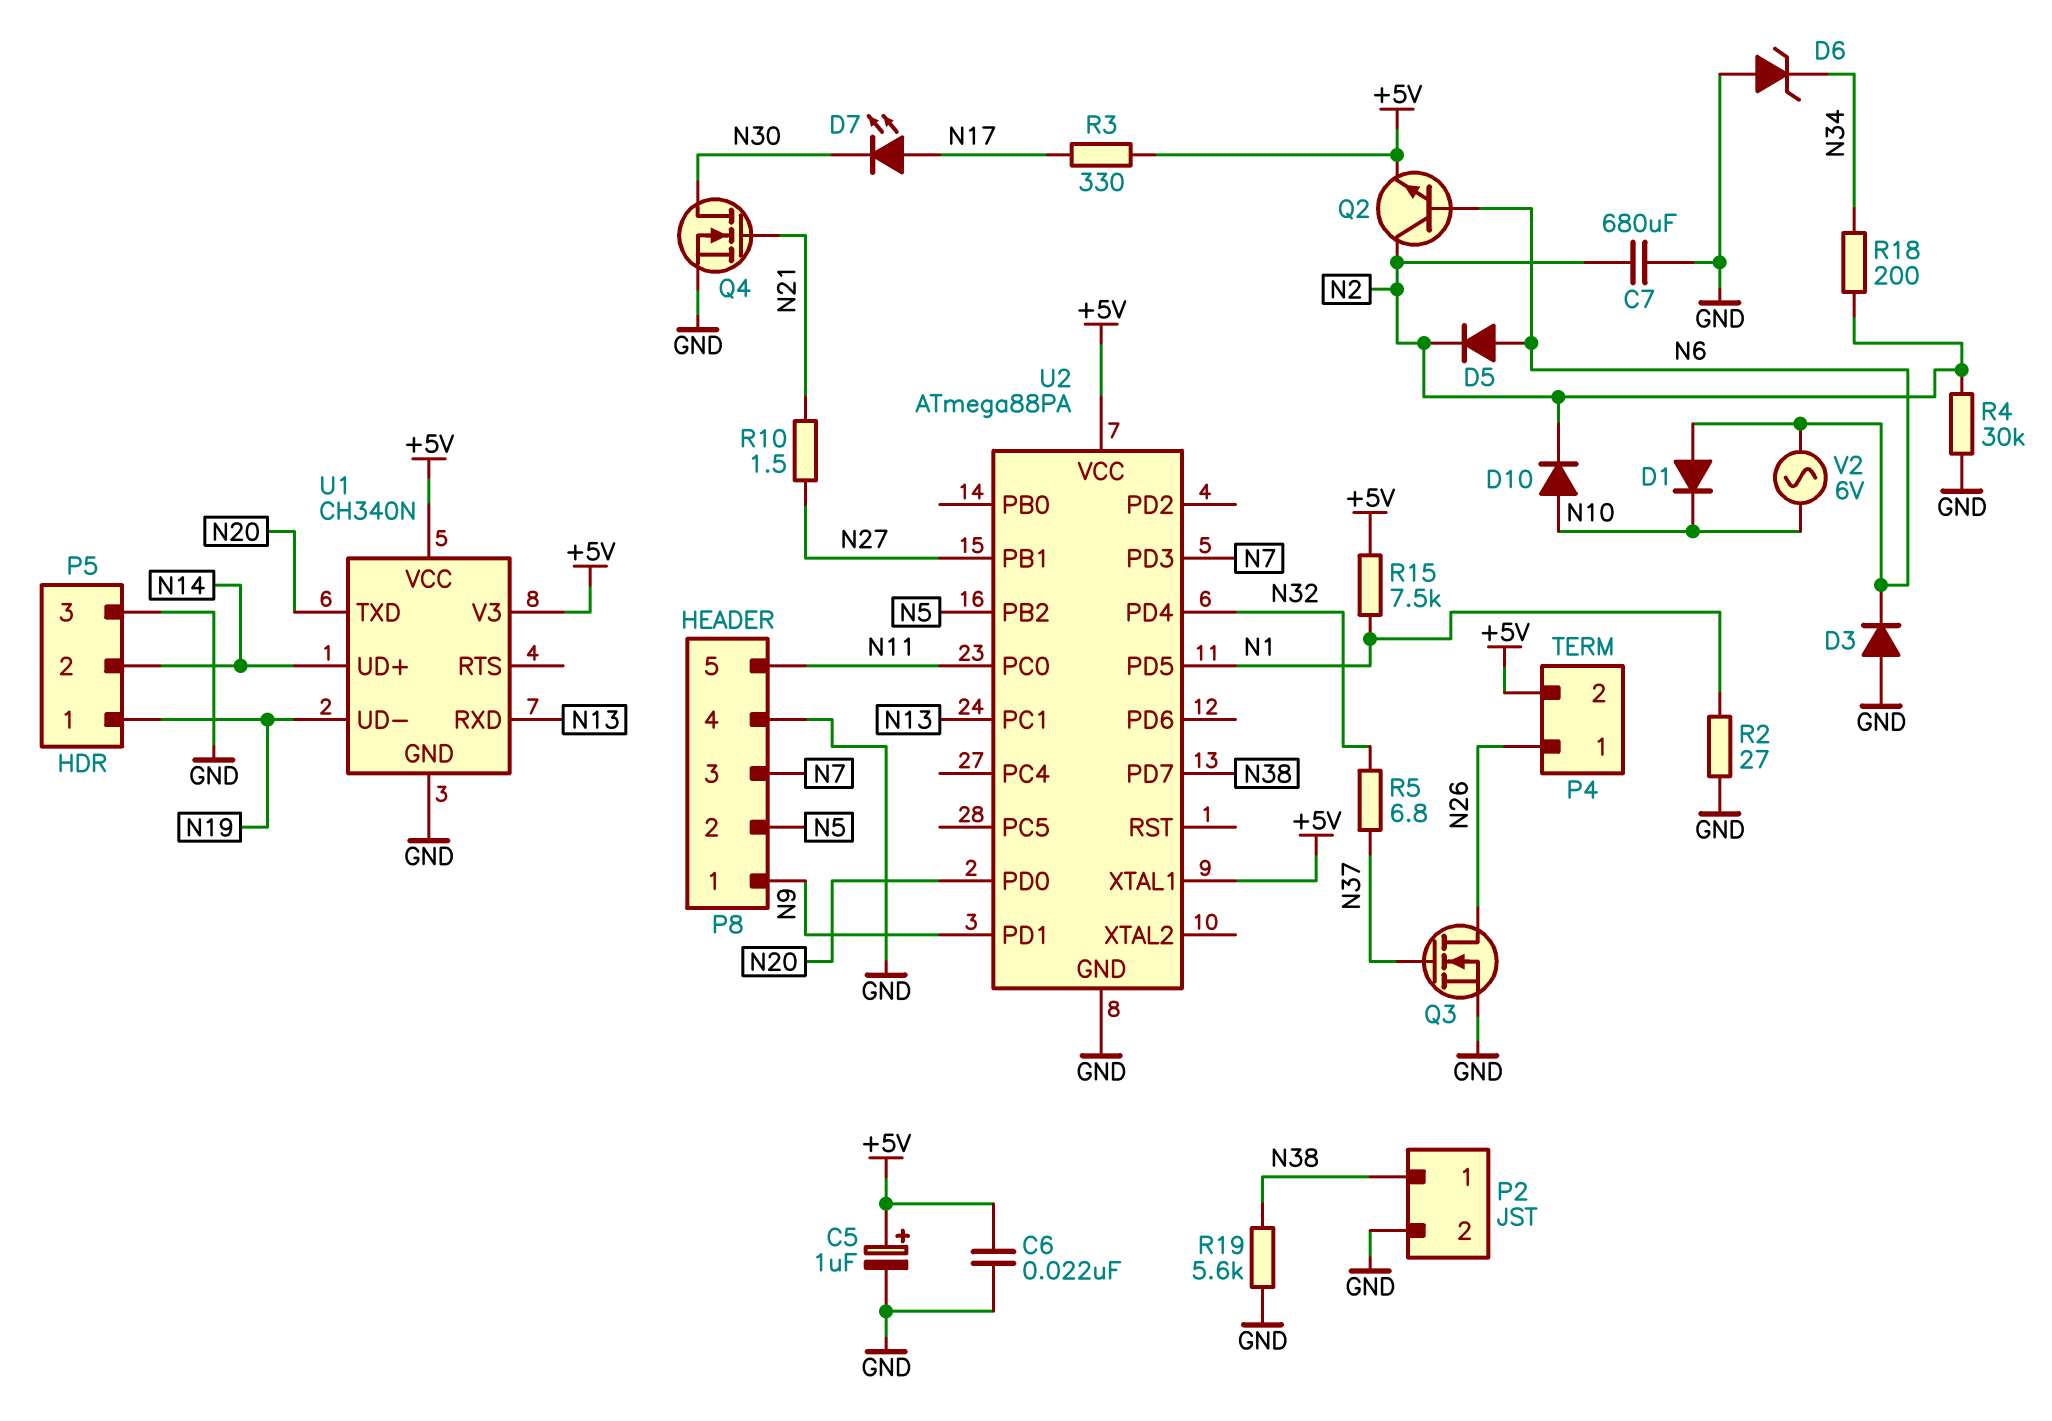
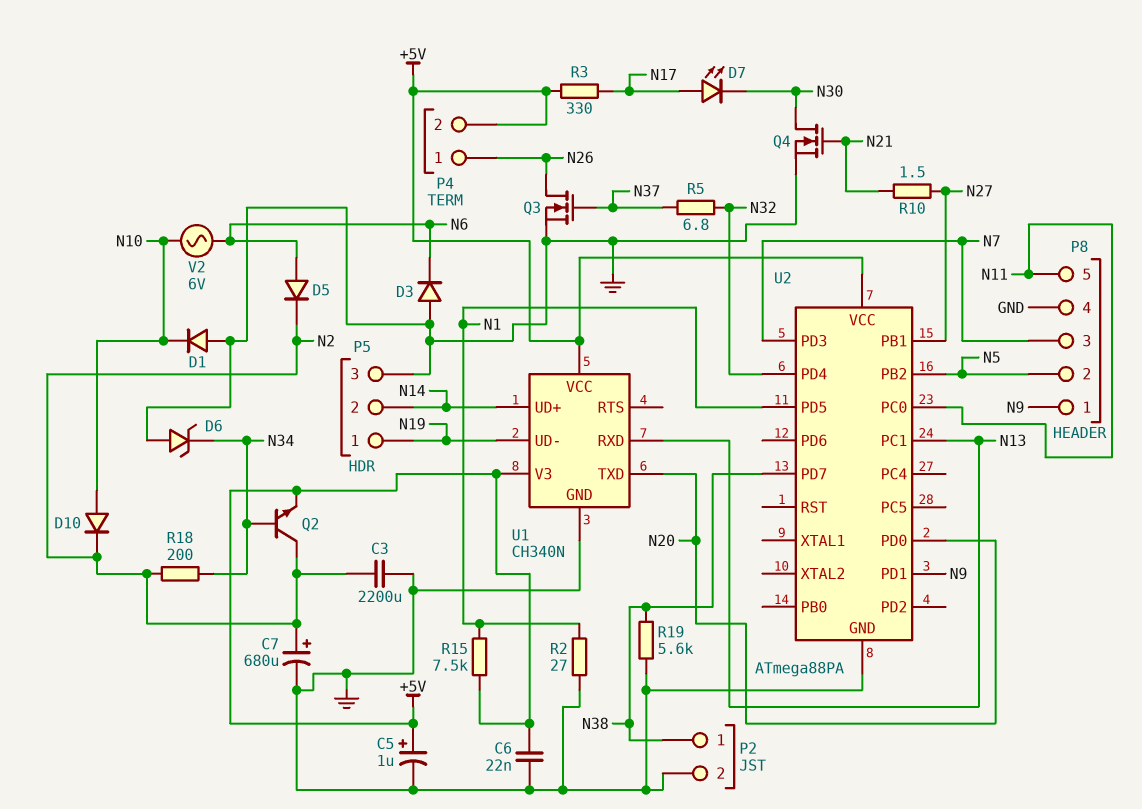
C3: none -> 2200uF (GND, N2)
C7: 680uF (GND, N2) -> 680uF (plus N2, minus GND)
D1: diode (A N6, K N10) -> diode (A GND, K N10)
Q2: NPN (B N6, C N2, E +5V) -> NPN (B N34, C N2, E +5V)
R4: 30k (GND, N2) -> none
U2 pin XTAL1: +5V -> none

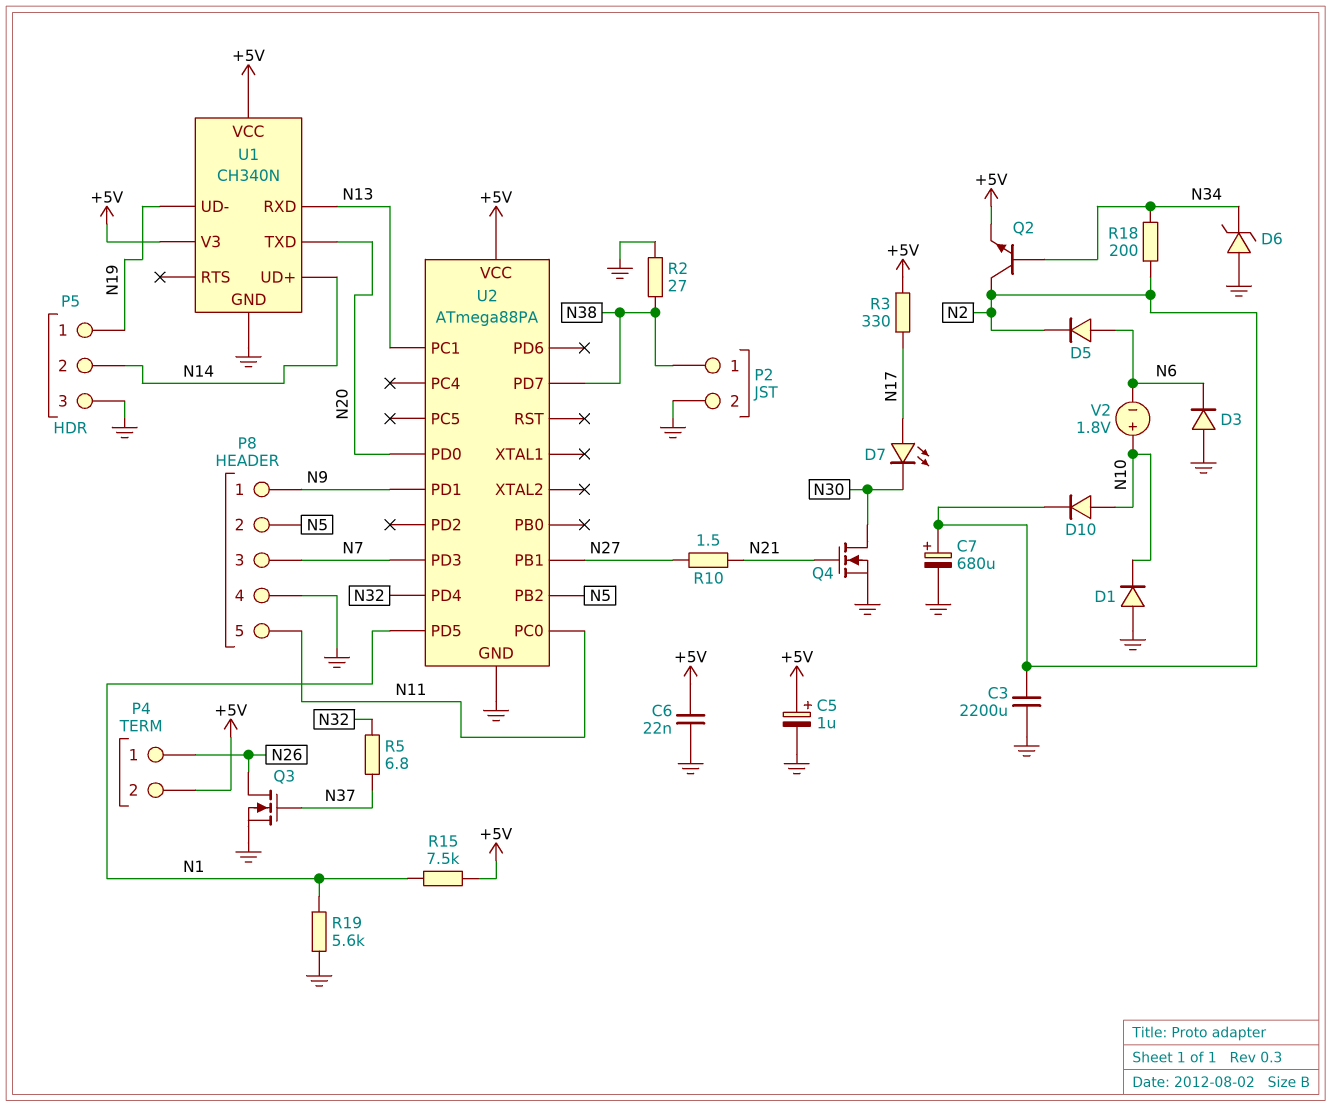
R2: 27 (GND, N1) -> 27 (GND, N38)
R19: 5.6k (GND, N38) -> 5.6k (GND, N1)
V2: AC 6V (N6, N10) -> 1.8V (plus N10, minus N6)

